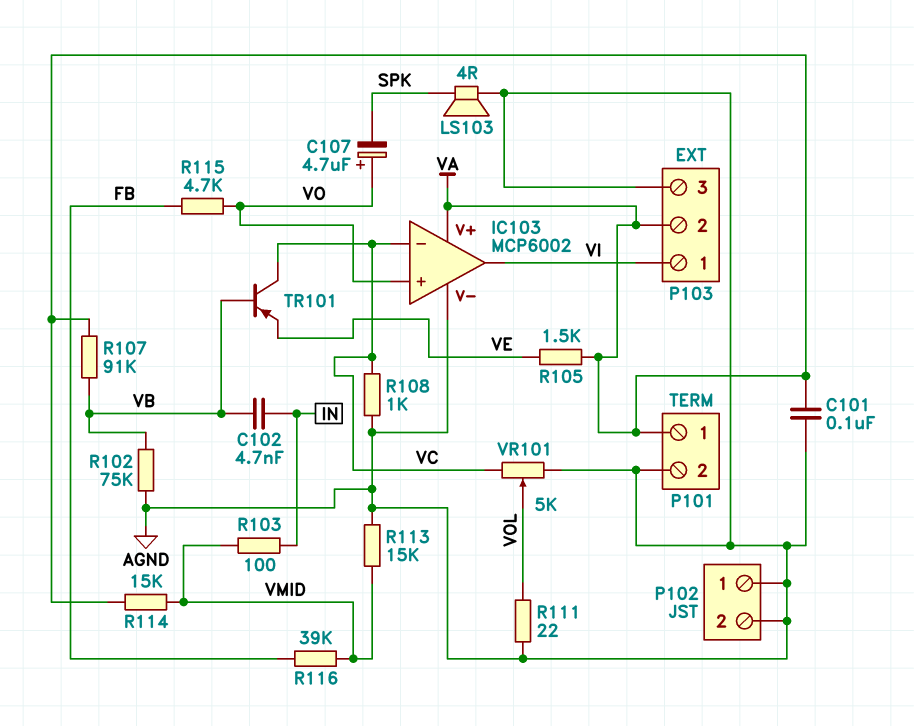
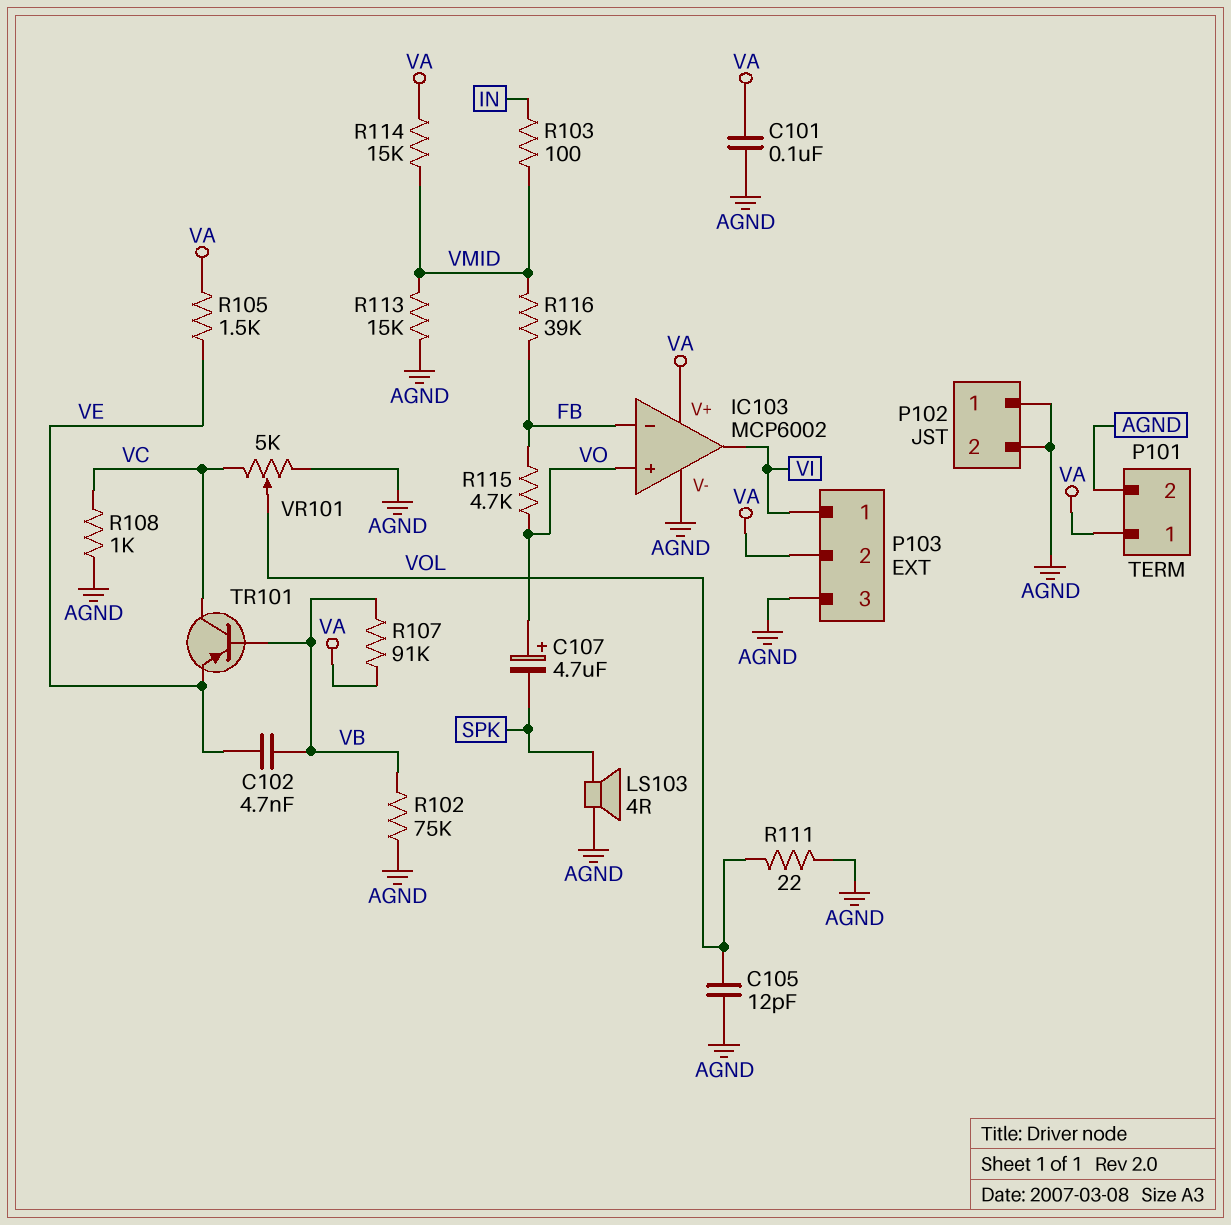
C102: 4.7nF (IN, VB) -> 4.7nF (VB, VE)
C105: none -> 12pF (AGND, VOL)
IC103 pin in-: VC -> FB

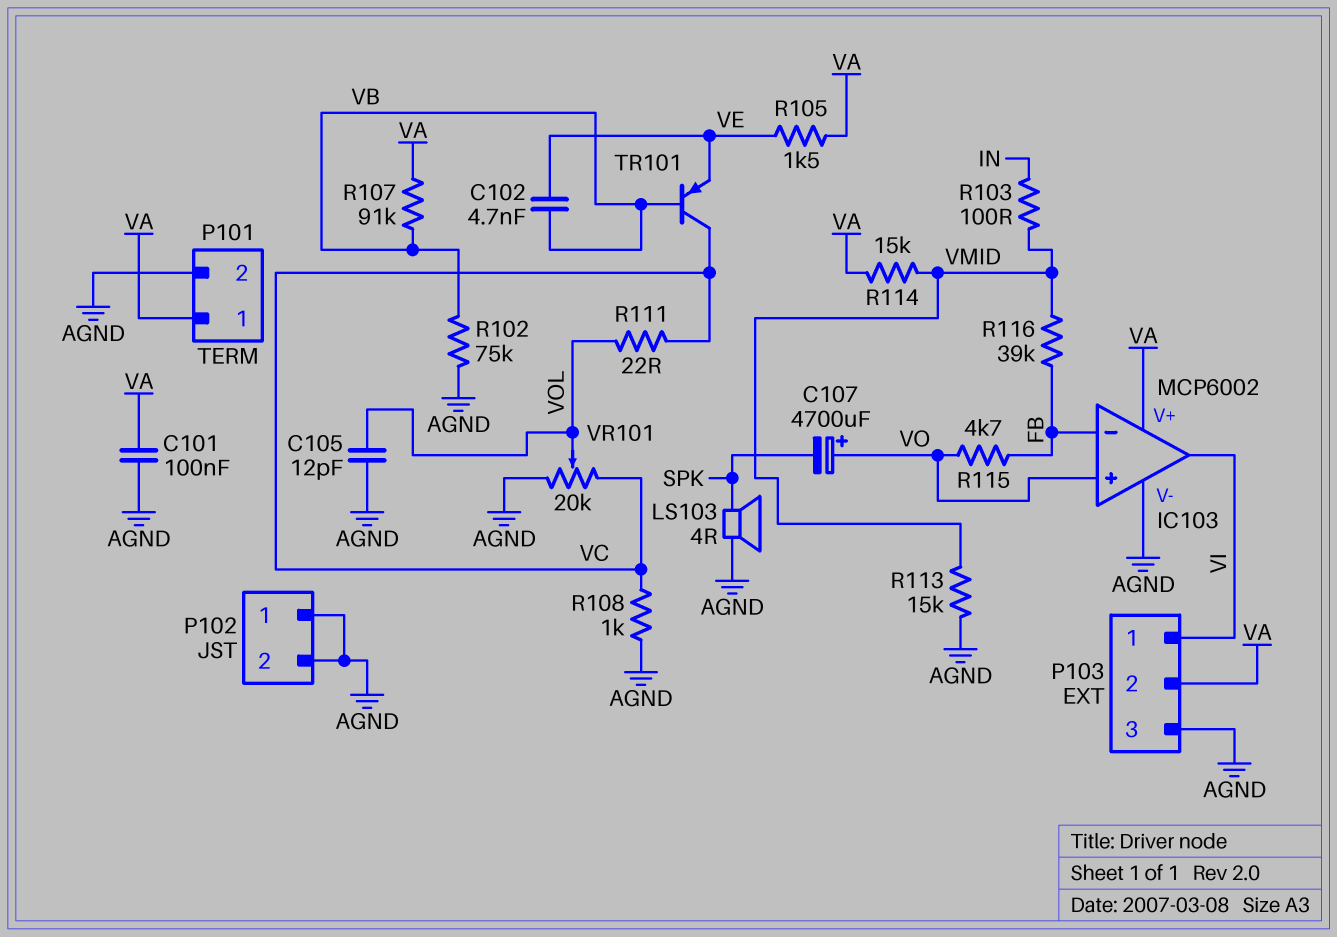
C107: 4.7uF (plus VO, minus SPK) -> 4700uF (plus VO, minus SPK)
R111: 22 (AGND, VOL) -> 22 (VC, VOL)
VR101: 5k (AGND, VC, wiper VOL) -> 20k (AGND, VC, wiper VOL)

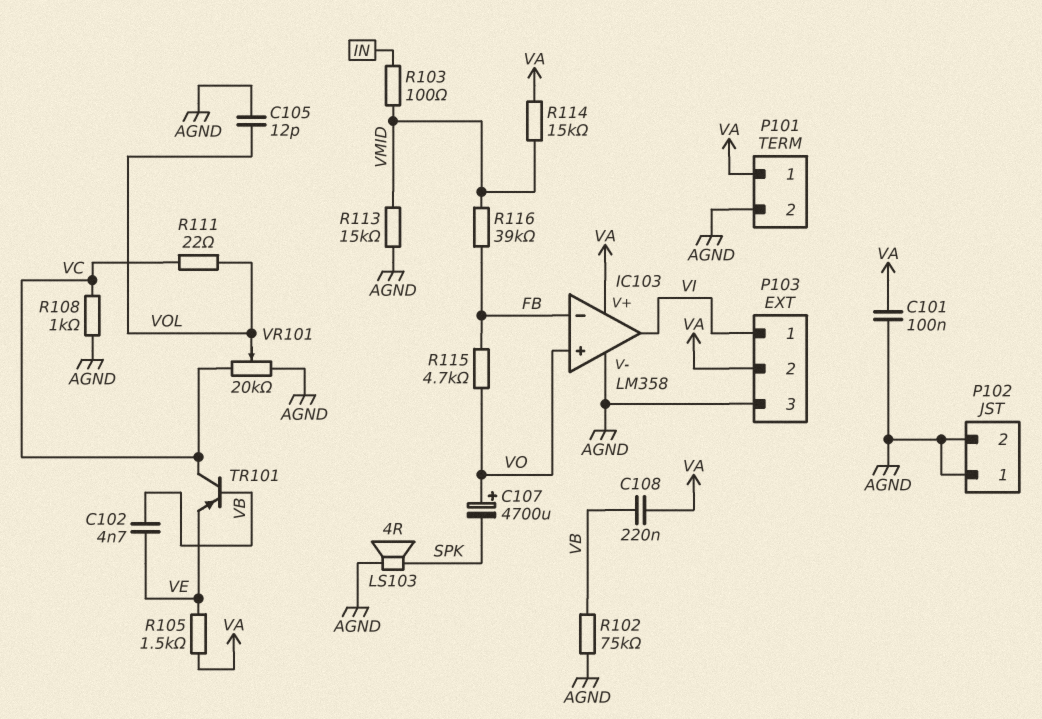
C108: none -> 220nF (VA, VB)
IC103: MCP6002 -> LM358
R107: 91k (VA, VB) -> none

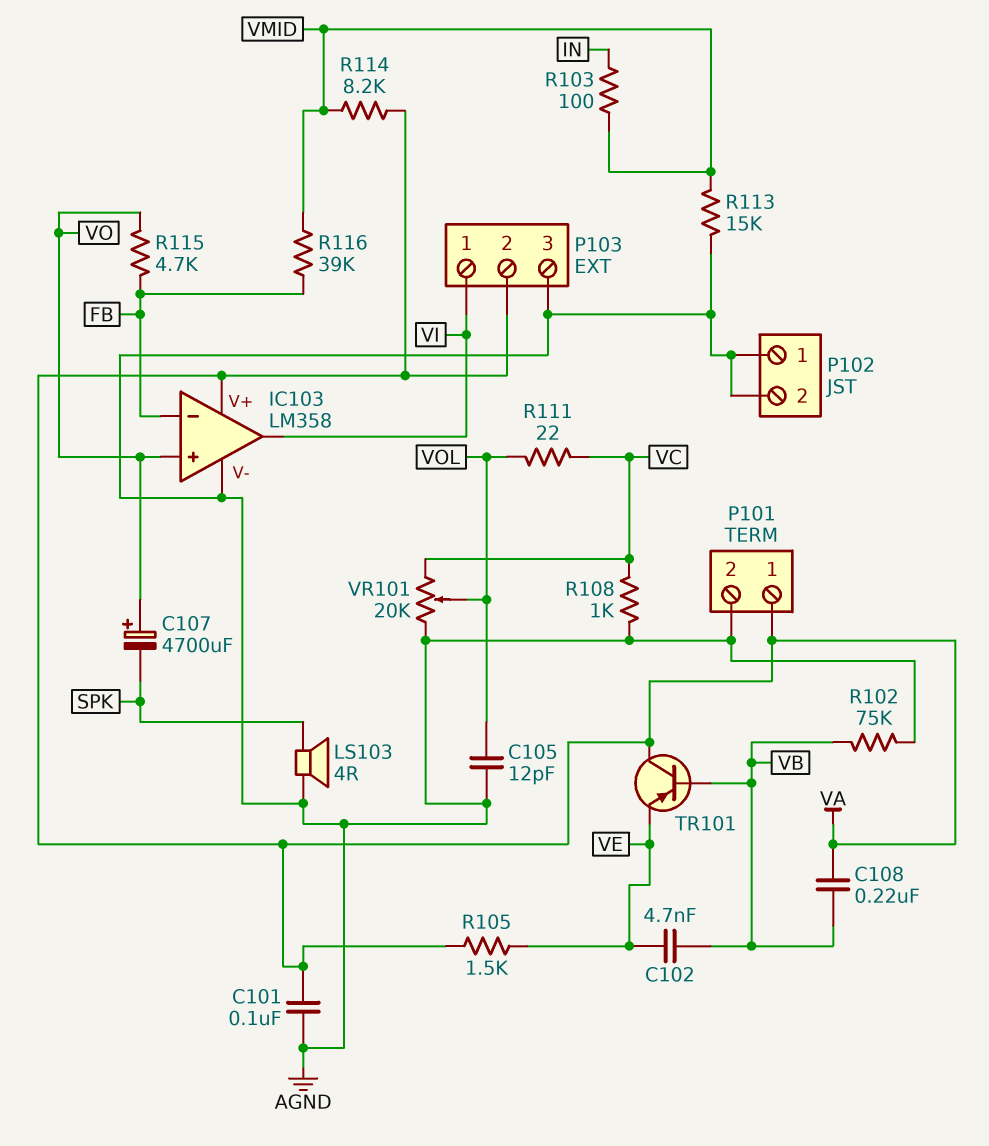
R114: 15k (VA, VMID) -> 8.2k (VA, VMID)
TR101: PNP (B VB, C VC, E VE) -> PNP (B VB, C VA, E VE)

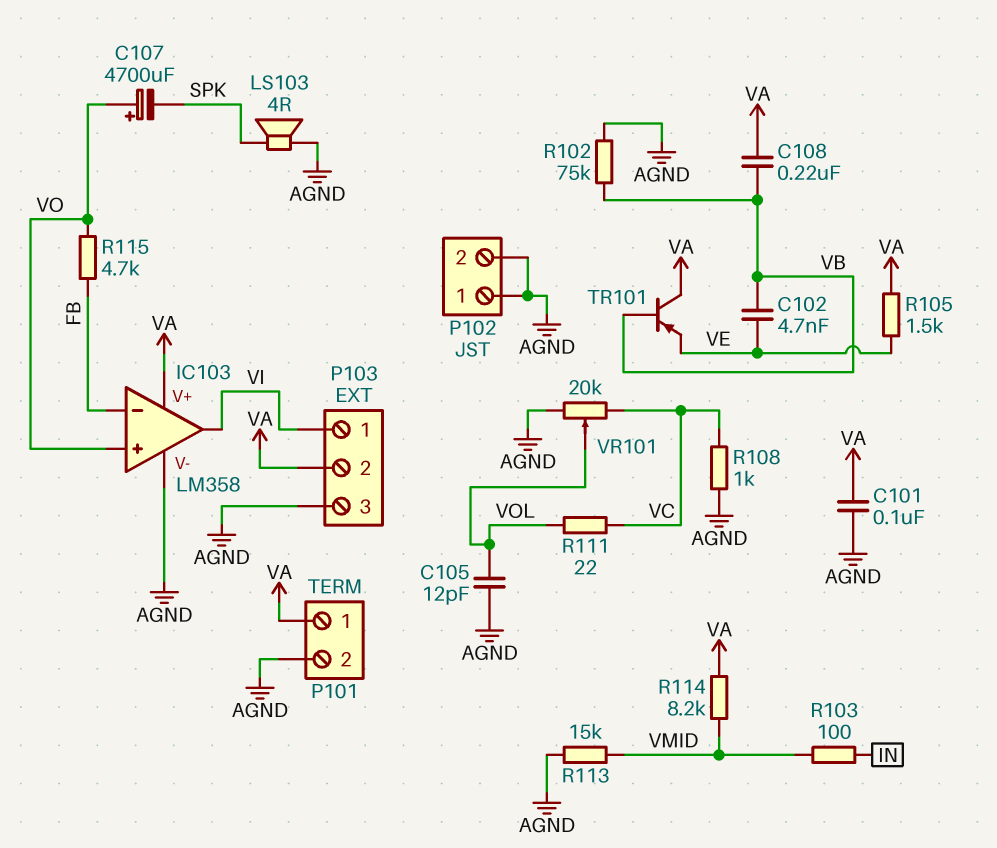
R116: 39k (FB, VMID) -> none

